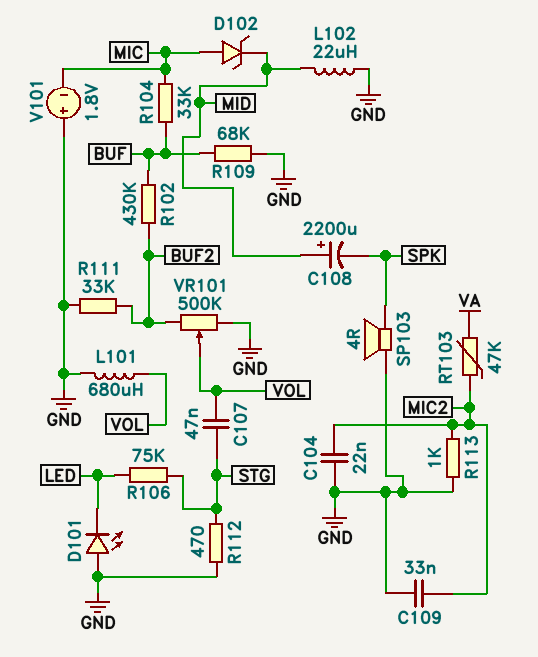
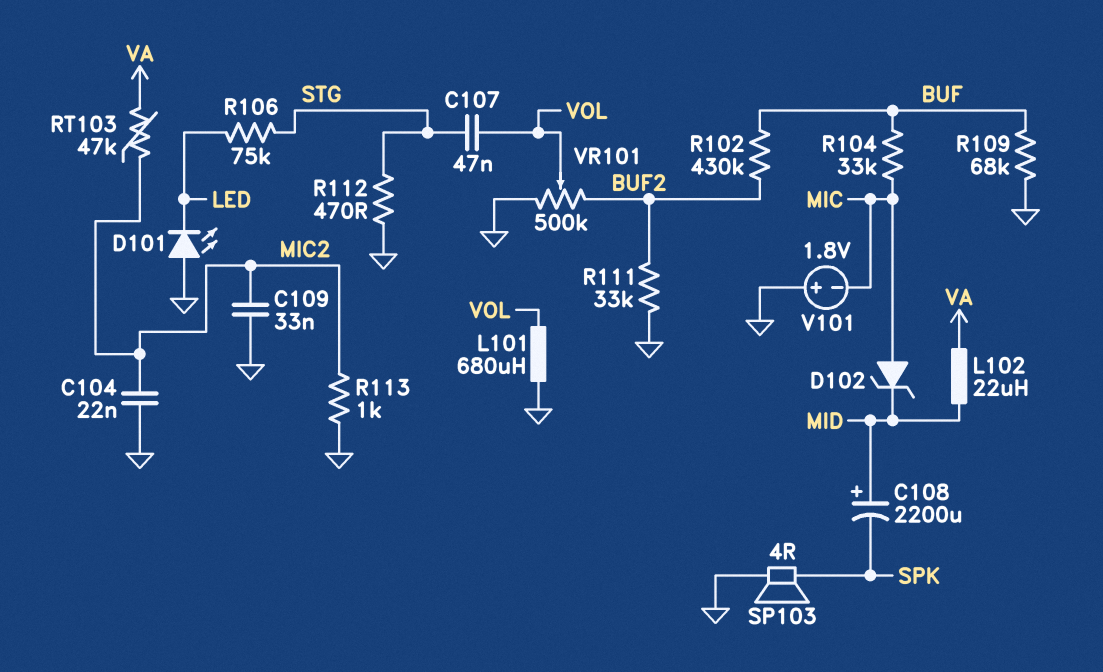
L102: 22uH (GND, MID) -> 22uH (MID, VA)

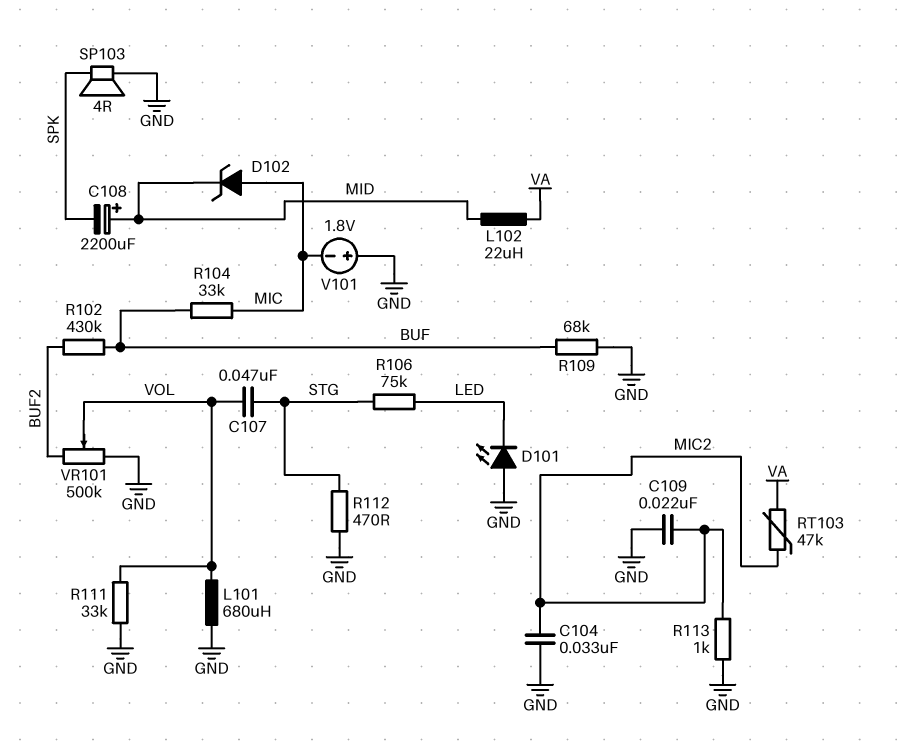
C104: 22nF (GND, MIC2) -> 33nF (GND, MIC2)
C109: 33nF (GND, MIC2) -> 22nF (GND, MIC2)
R111: 33k (BUF2, GND) -> 33k (GND, VOL)

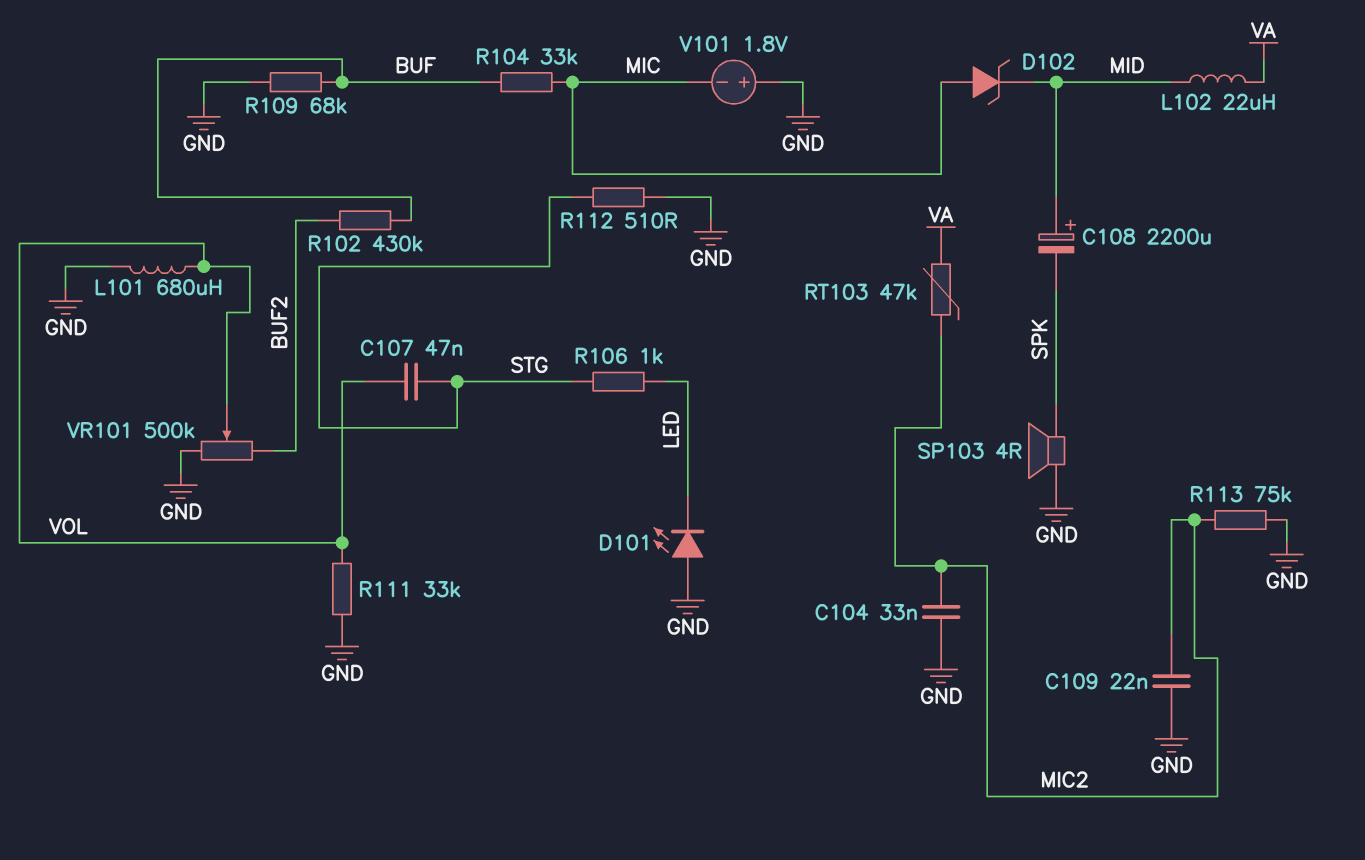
R106: 75k (LED, STG) -> 1k (LED, STG)
R112: 470 (GND, STG) -> 510 (GND, STG)
R113: 1k (GND, MIC2) -> 75k (GND, MIC2)

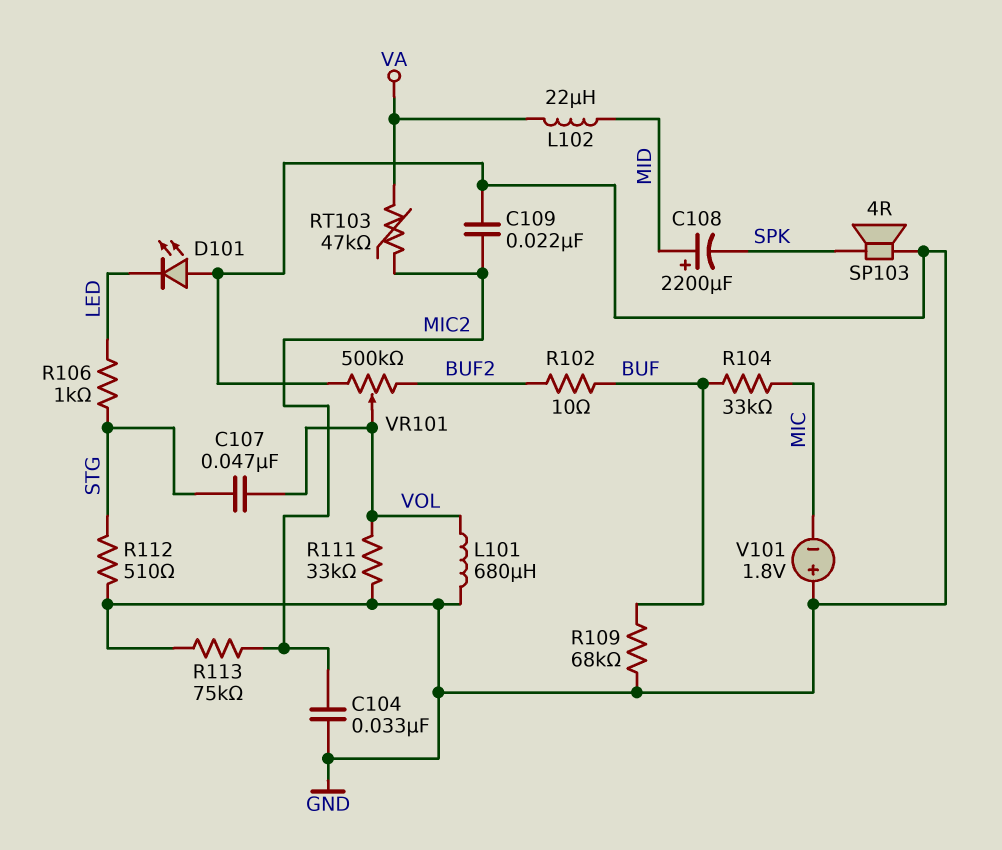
D102: zener (A MIC, K MID) -> none
R102: 430k (BUF, BUF2) -> 10 (BUF, BUF2)

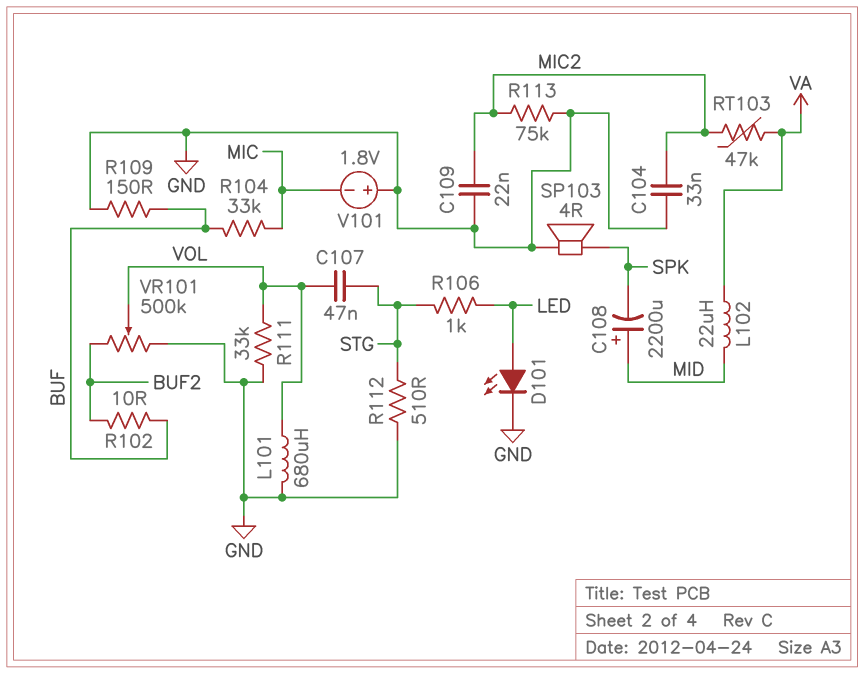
D101: LED (A GND, K LED) -> LED (A LED, K GND)
R109: 68k (BUF, GND) -> 150 (BUF, GND)

